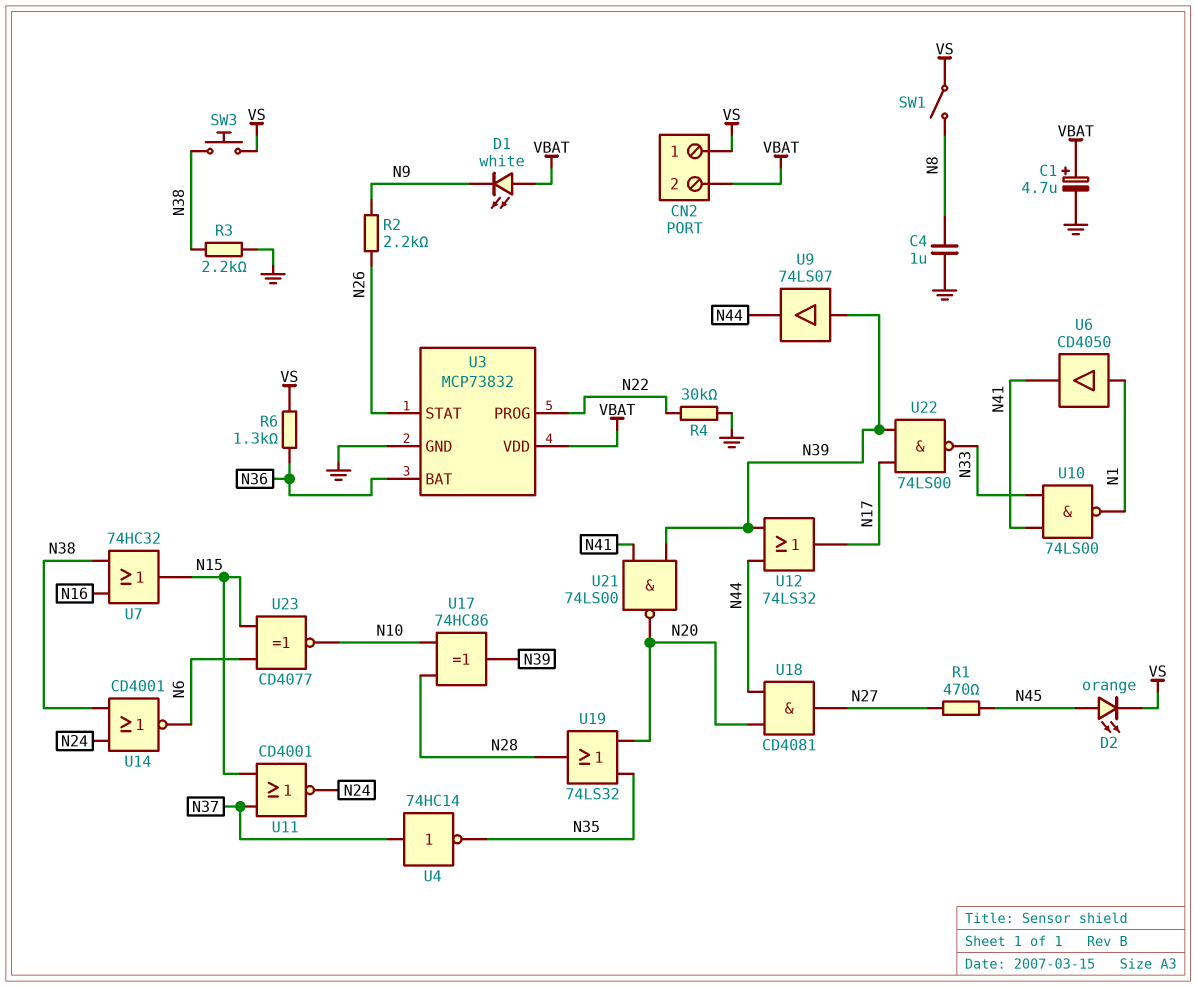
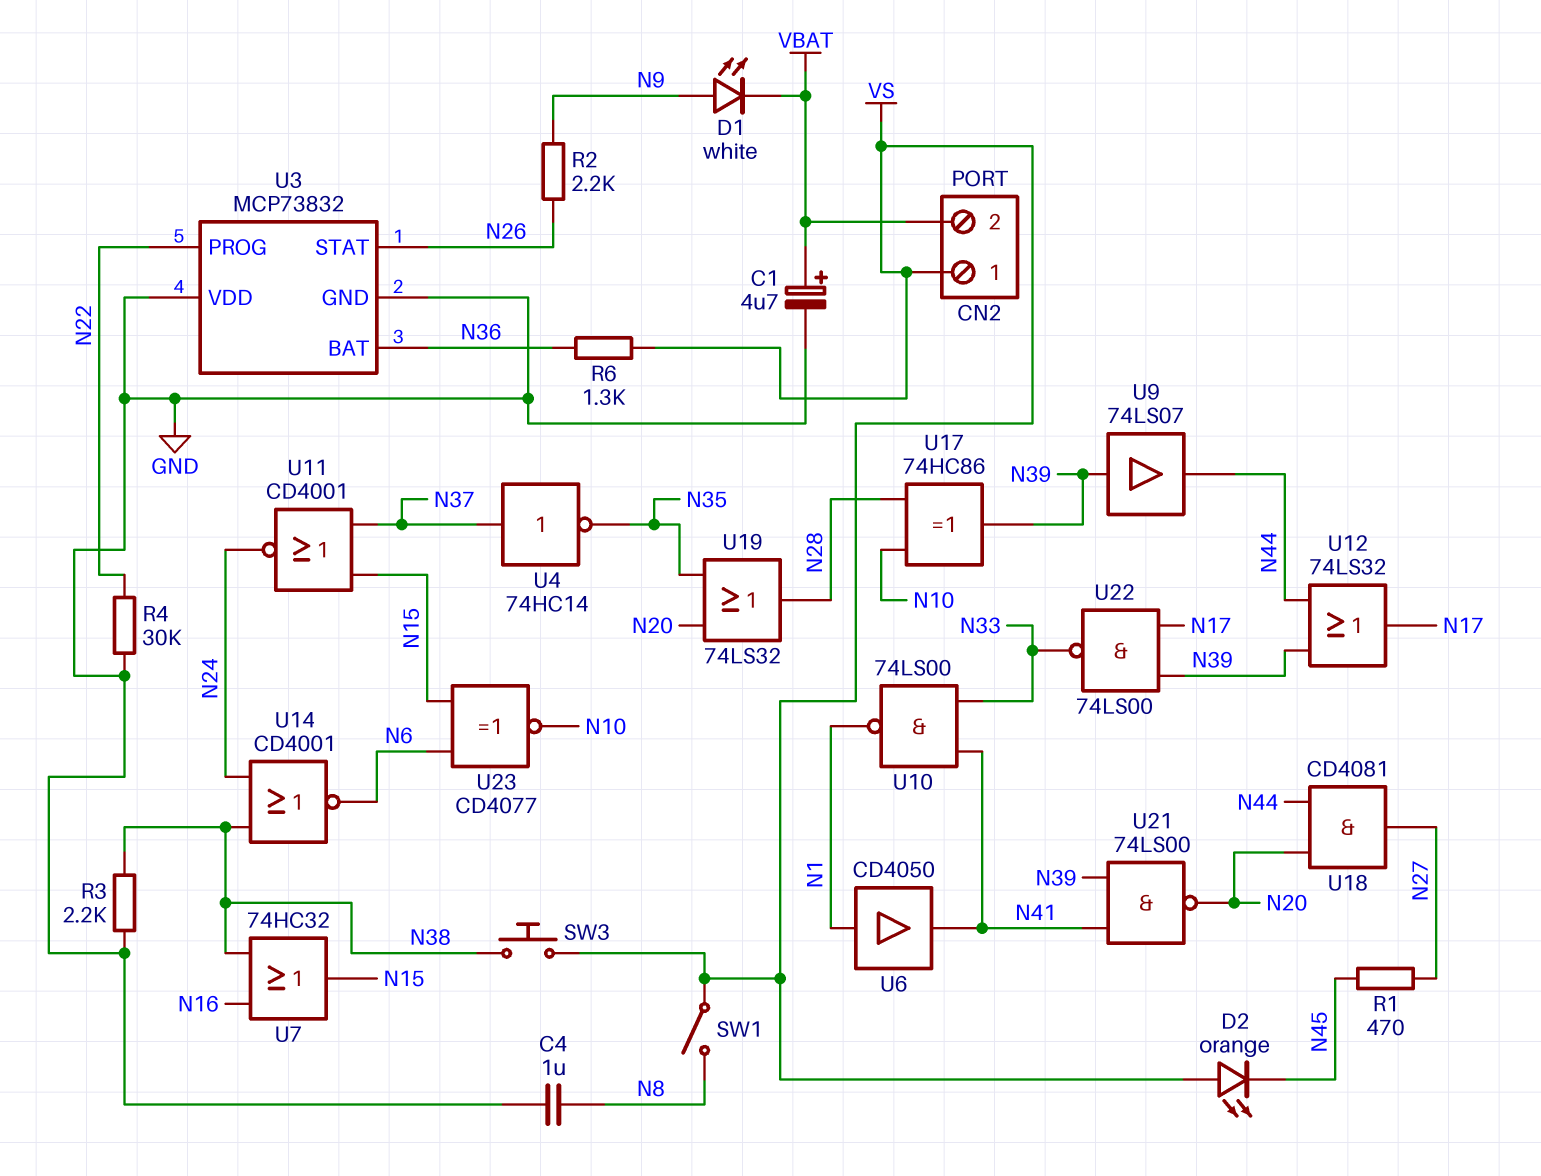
D1: LED white (A VBAT, K N9) -> LED white (A N9, K VBAT)
D2: LED orange (A N45, K VS) -> LED orange (A VS, K N45)
U3 pin VDD: VBAT -> GND

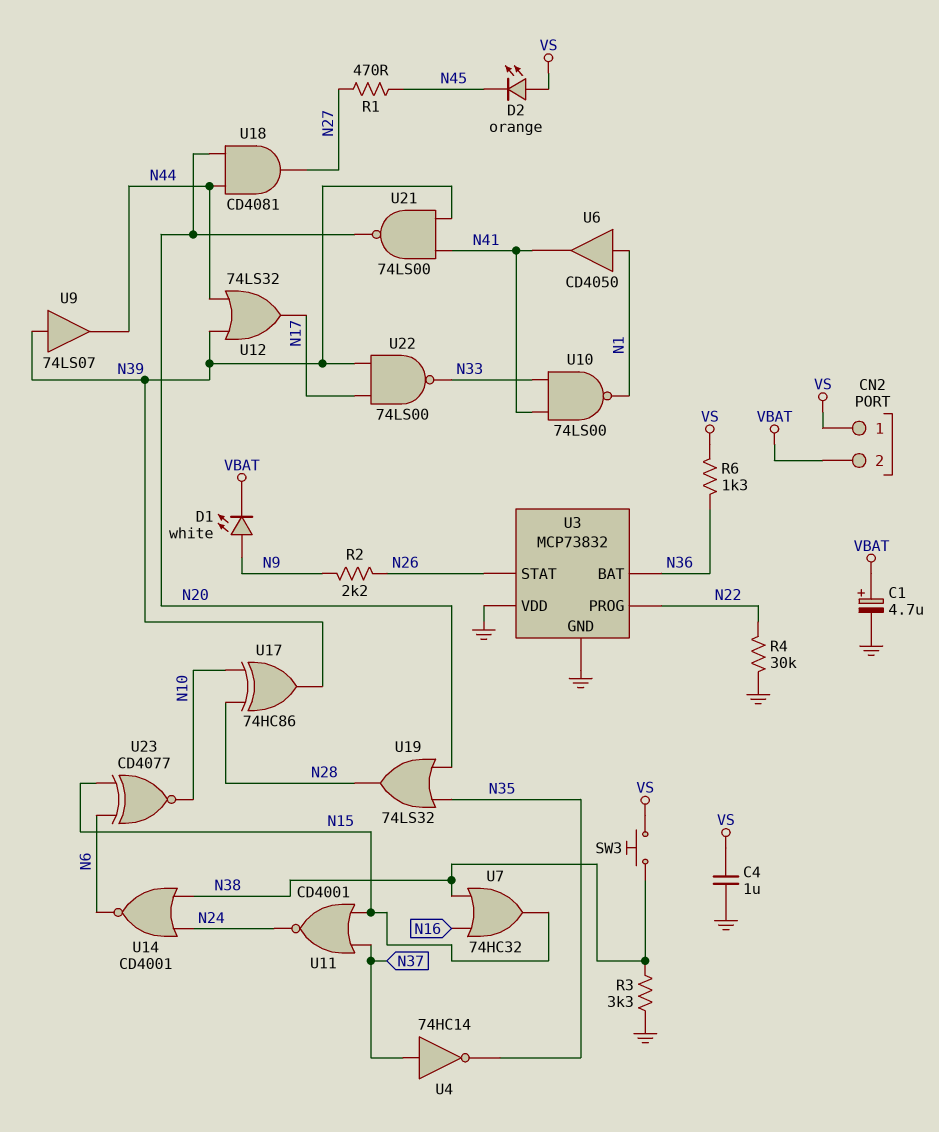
C4: 1uF (GND, N8) -> 1uF (GND, VS)
R3: 2.2k (GND, N38) -> 3.3k (GND, N38)
SW1: switch (N8, VS) -> none

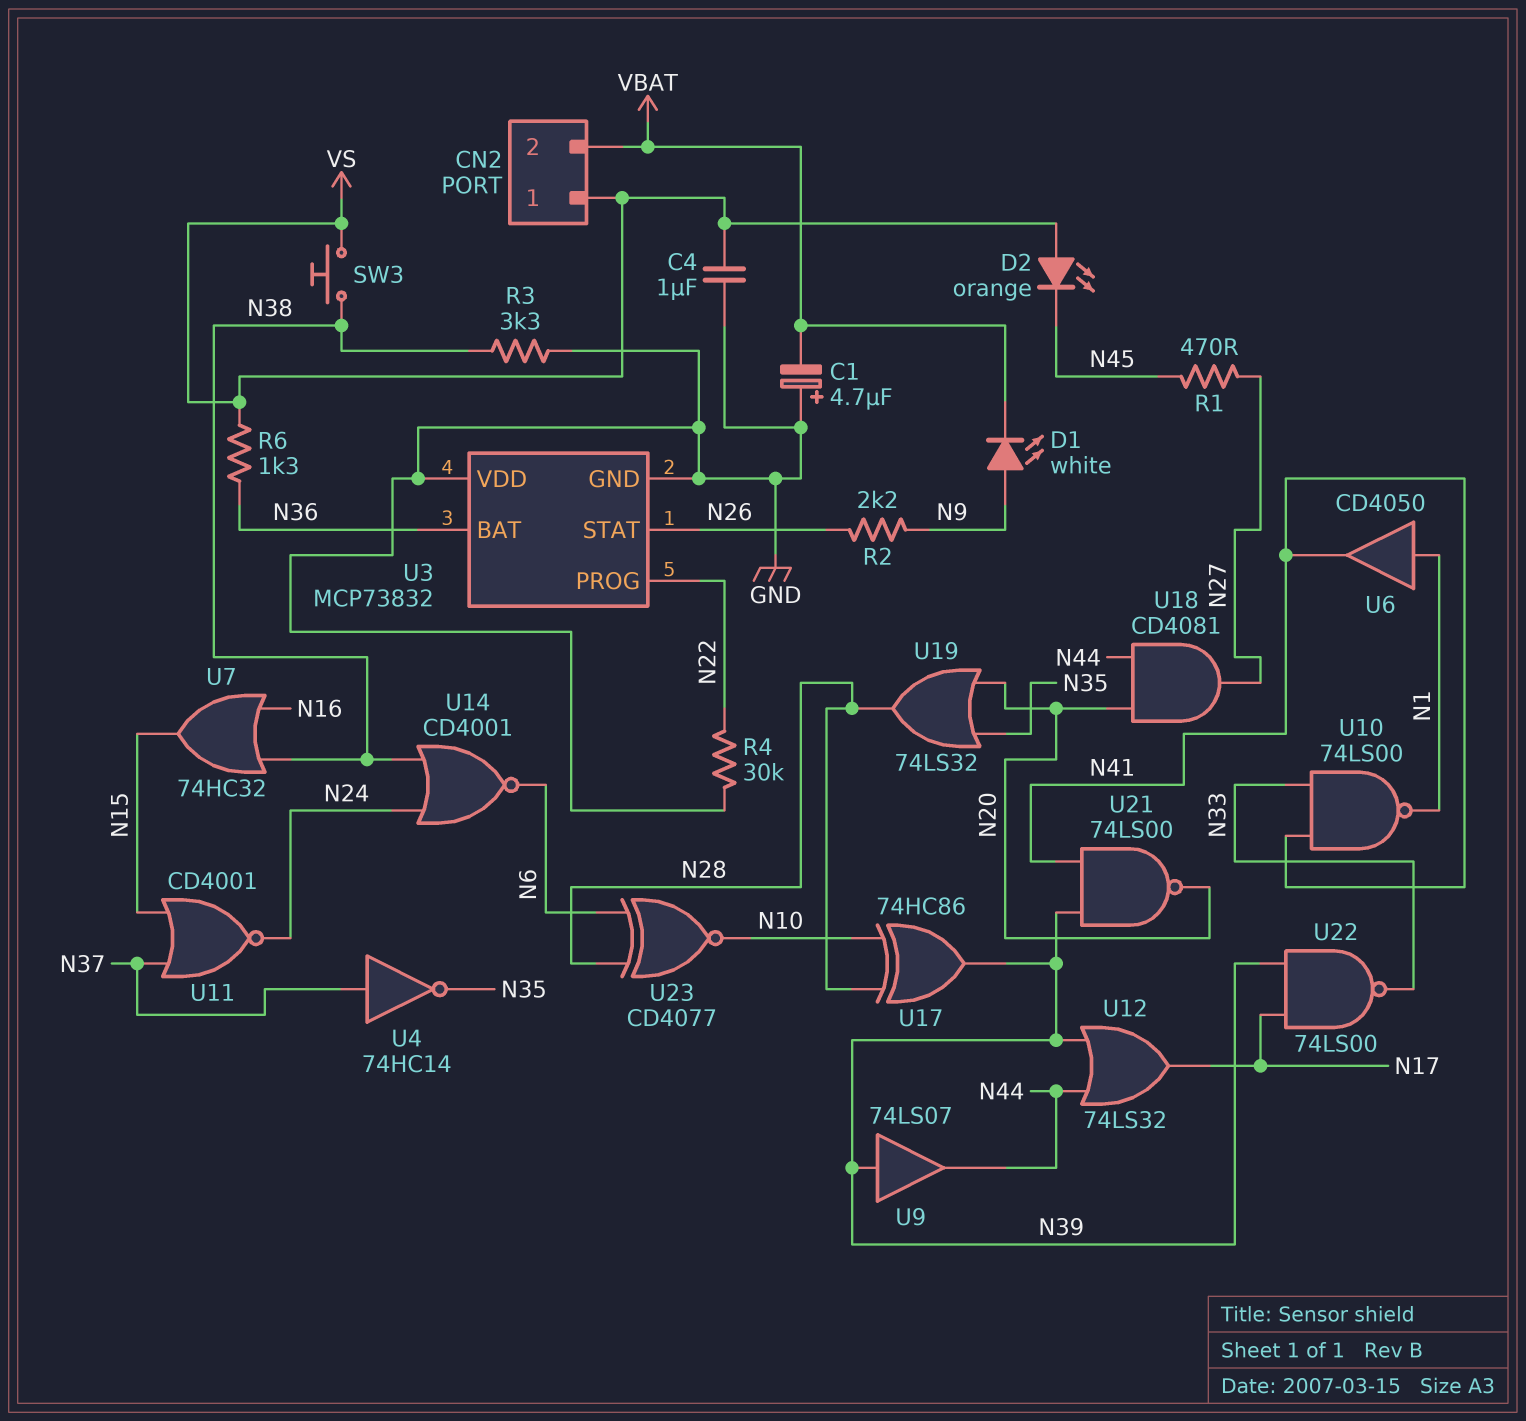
C1: 4.7uF (plus VBAT, minus GND) -> 4.7uF (plus GND, minus VBAT)
U23: XNOR CD4077 (in N6, in N15, out N10) -> XNOR CD4077 (in N6, in N28, out N10)

